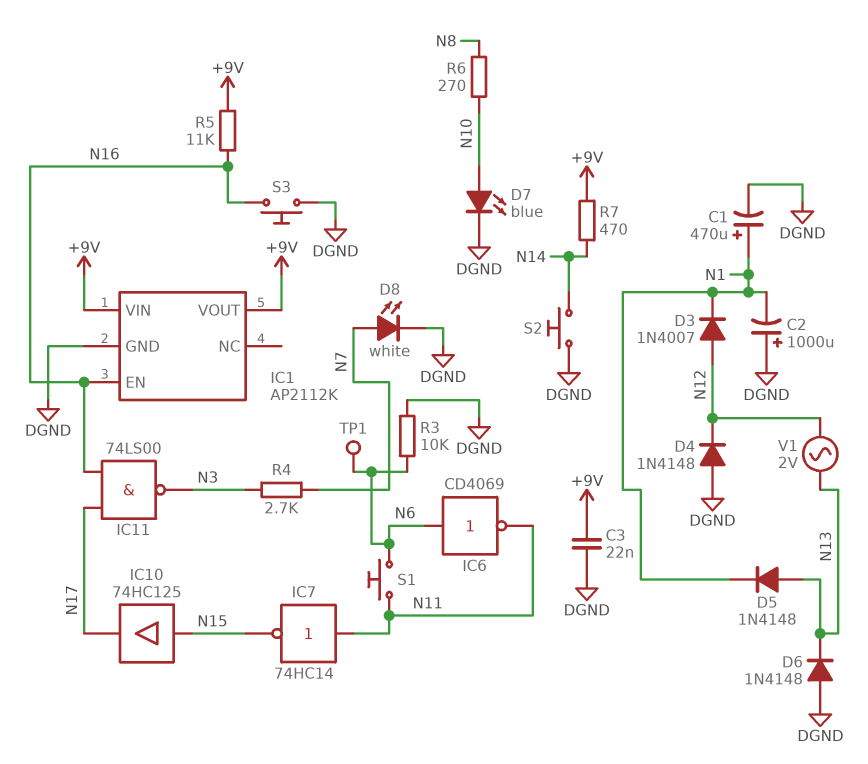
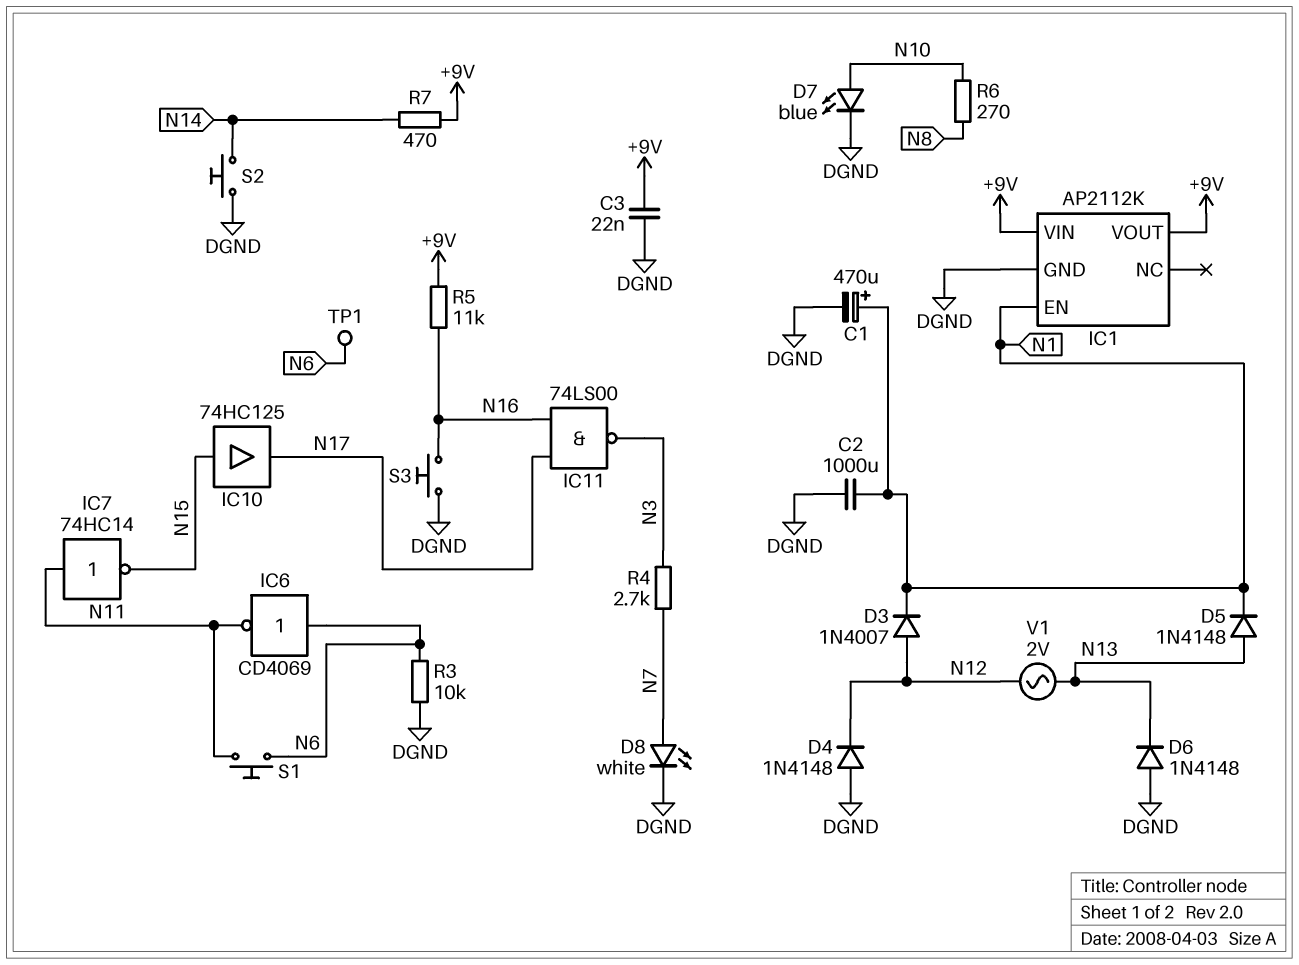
C2: 1000uF (plus DGND, minus N1) -> 1000uF (DGND, N1)
IC1 pin EN: N16 -> N1

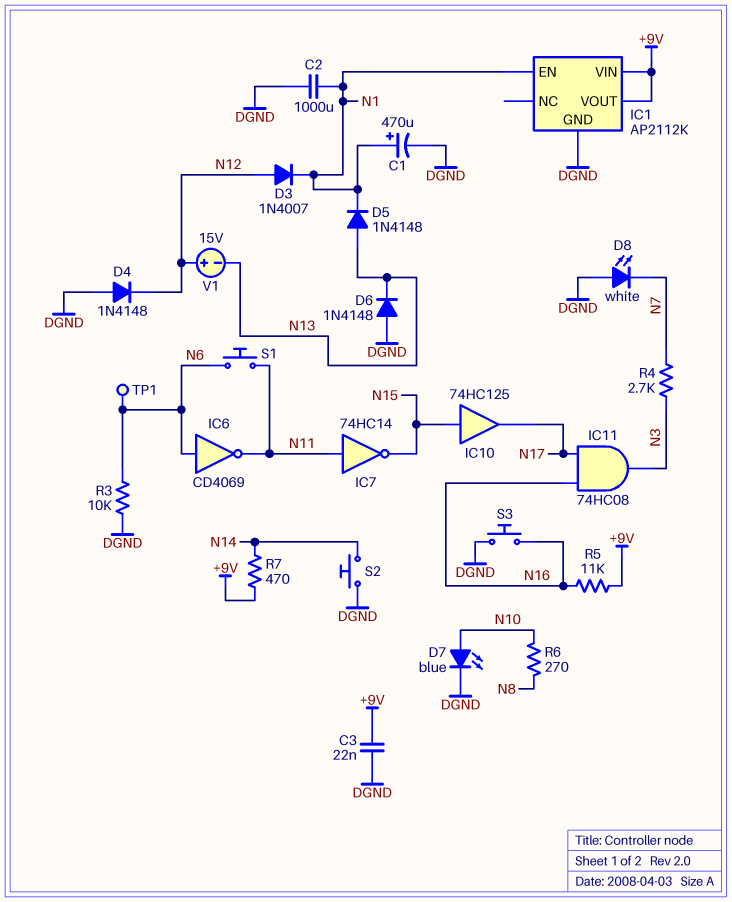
D8: LED white (A N7, K DGND) -> LED white (A DGND, K N7)
IC11: NAND 74LS00 (in N16, in N17, out N3) -> AND 74HC08 (in N16, in N17, out N3)
V1: AC 2V (N12, N13) -> 15V (plus N12, minus N13)

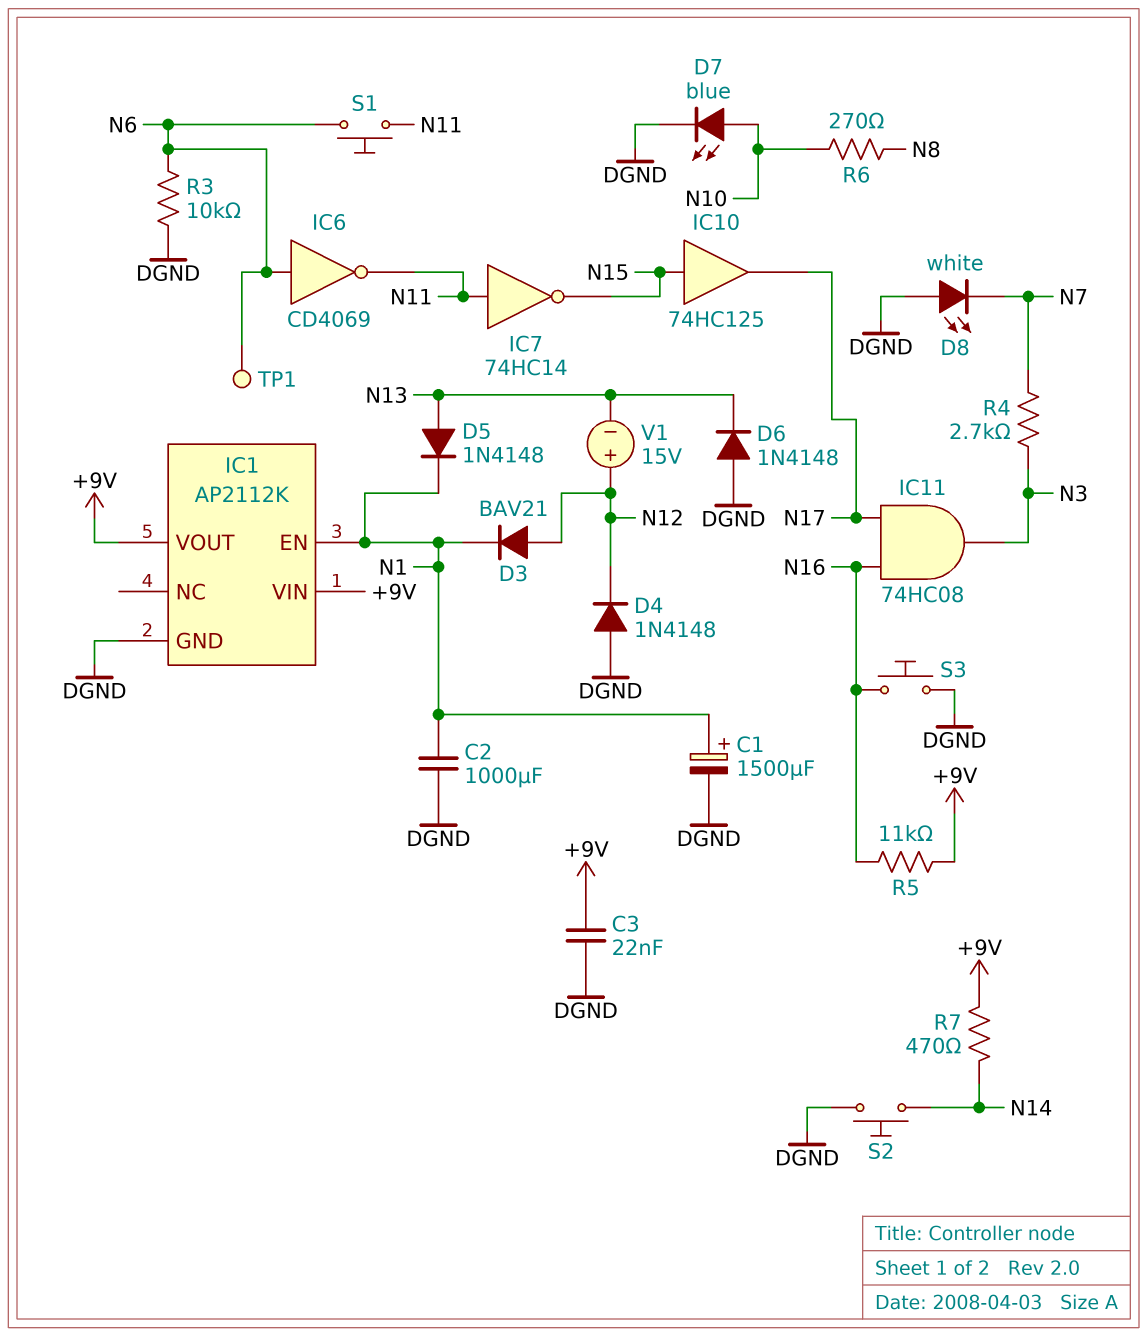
C1: 470uF (plus N1, minus DGND) -> 1500uF (plus N1, minus DGND)
D3: diode 1N4007 (A N12, K N1) -> diode BAV21 (A N12, K N1)

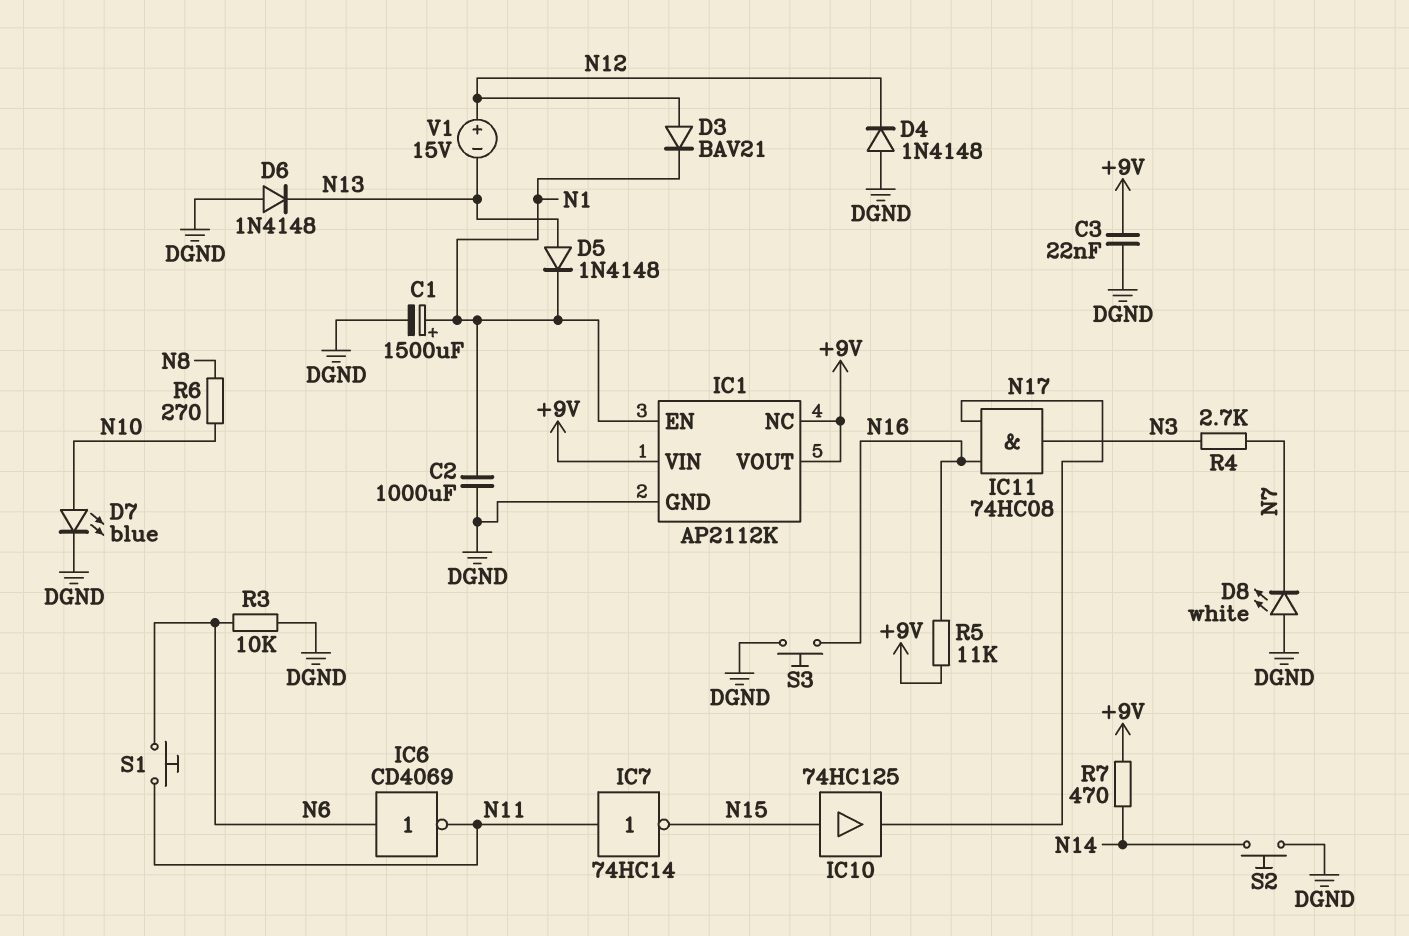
IC1 pin NC: none -> +9V
TP1: test point (N6) -> none

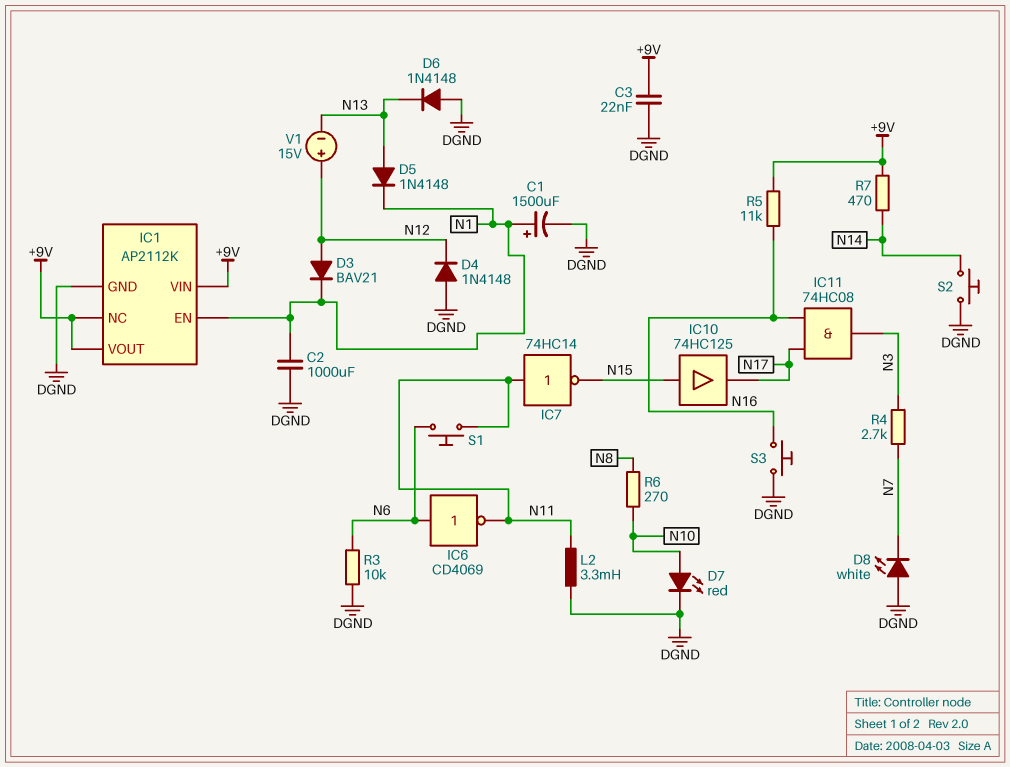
D7: LED blue (A N10, K DGND) -> LED red (A N10, K DGND)
L2: none -> 3.3mH (DGND, N11)

